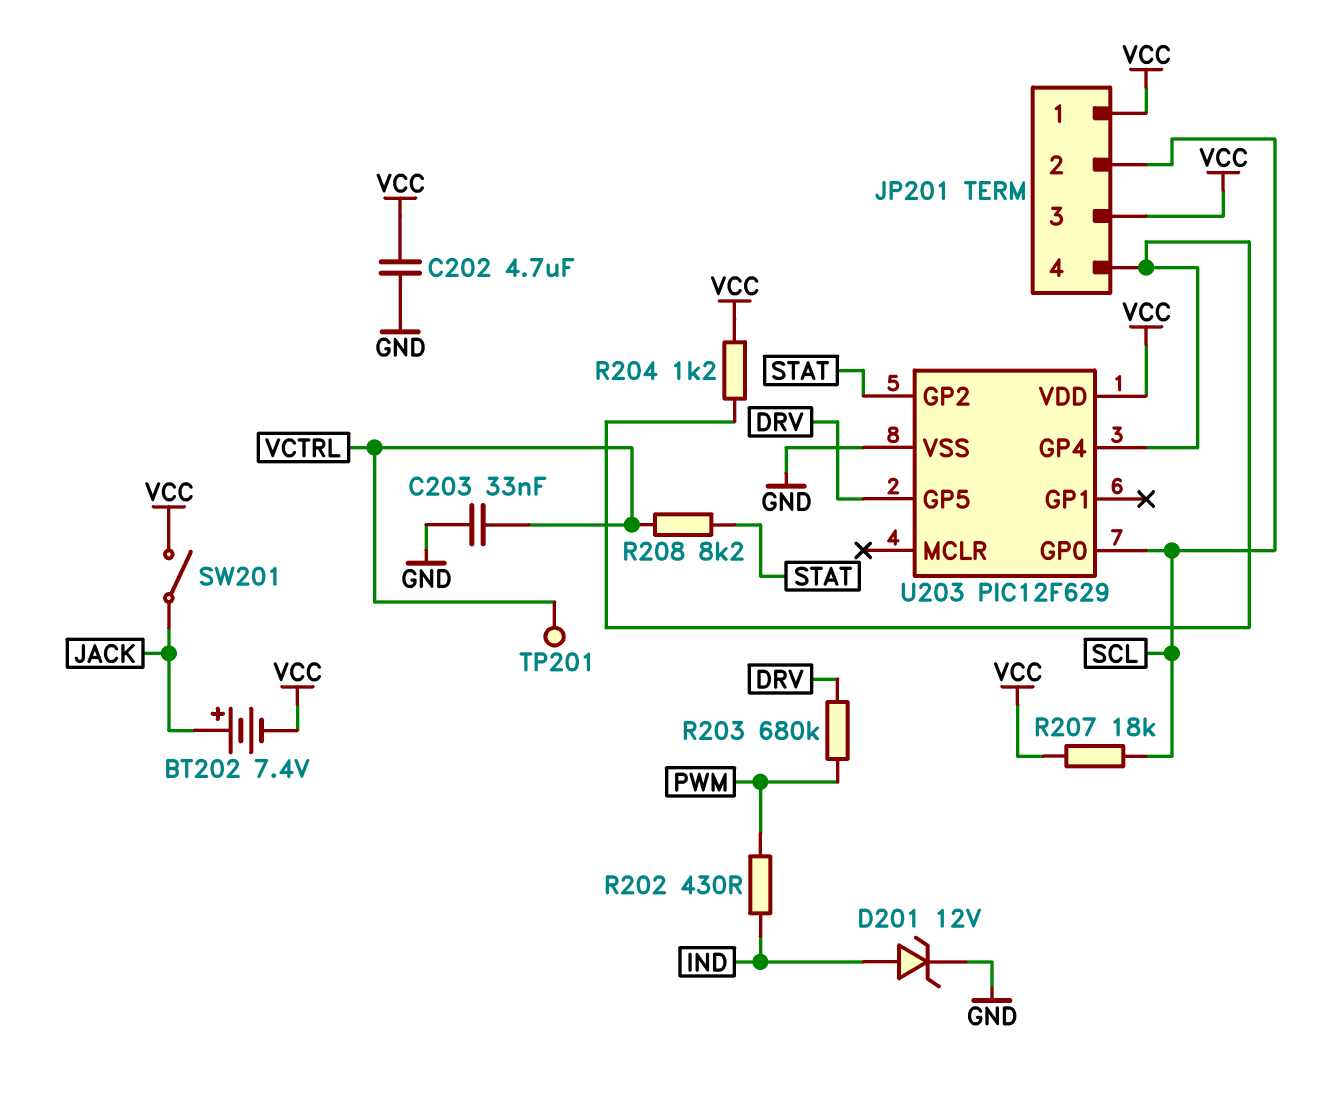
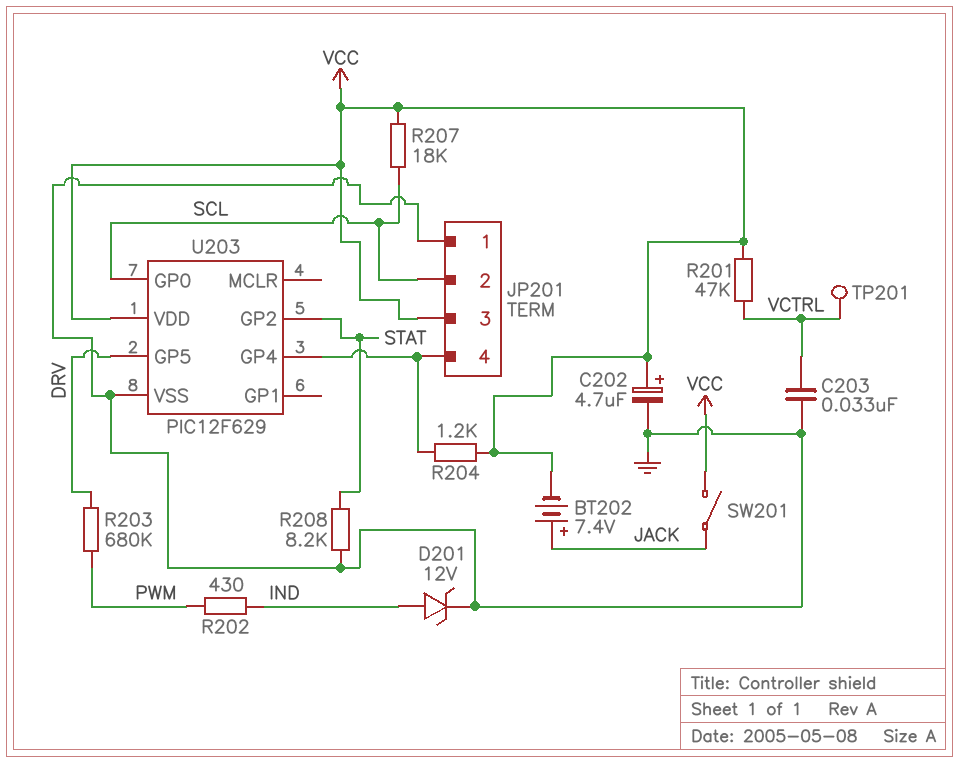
C202: 4.7uF (GND, VCC) -> 4.7uF (plus VCC, minus GND)
JP201 pin 1: VCC -> GND
R201: none -> 47k (VCC, VCTRL)
R208: 8.2k (STAT, VCTRL) -> 8.2k (GND, STAT)

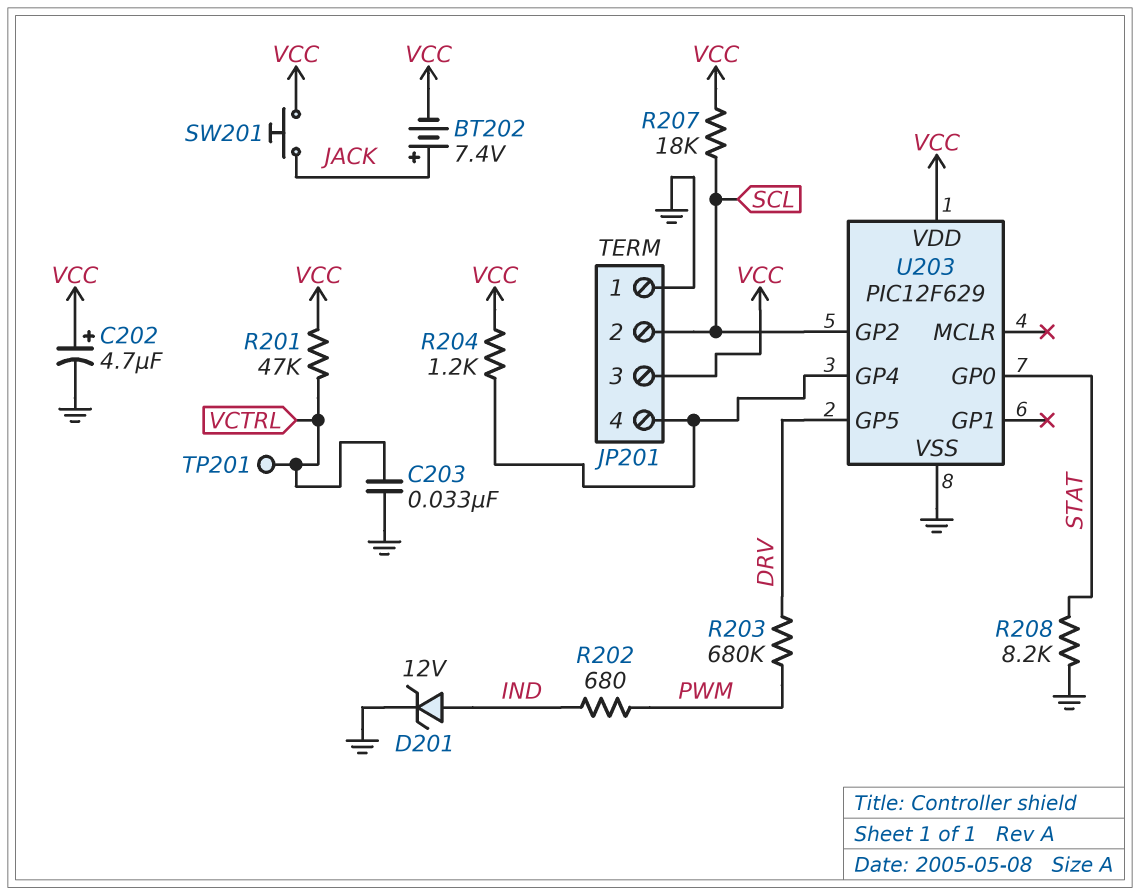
R202: 430 (IND, PWM) -> 680 (IND, PWM)
SW201: switch (JACK, VCC) -> button (JACK, VCC)
U203 pin GP0: SCL -> STAT
U203 pin GP2: STAT -> SCL

